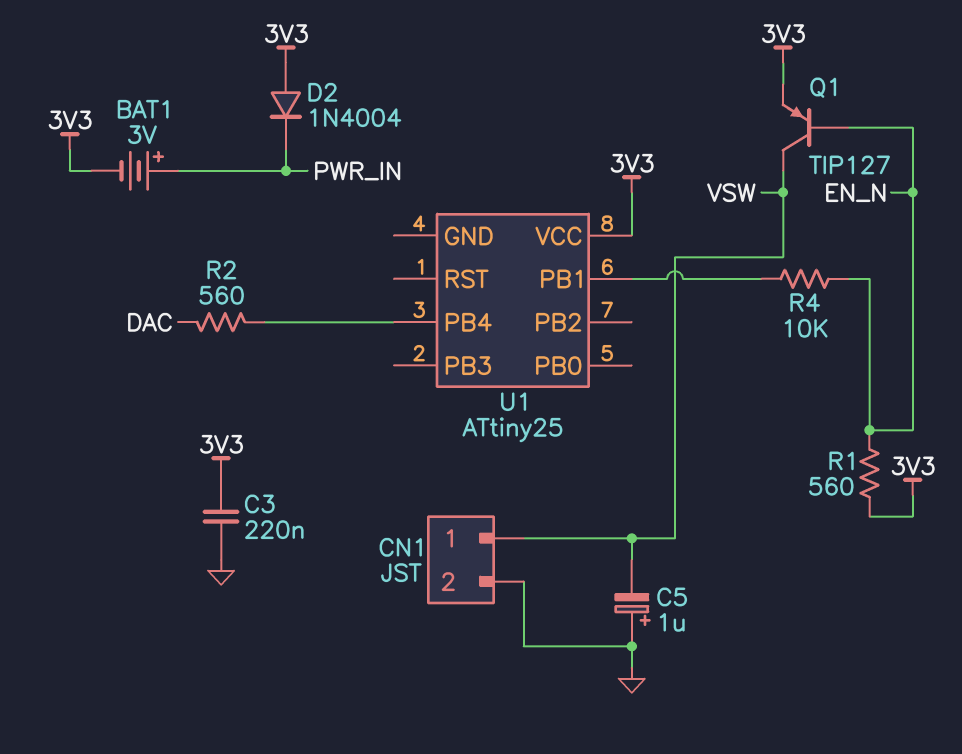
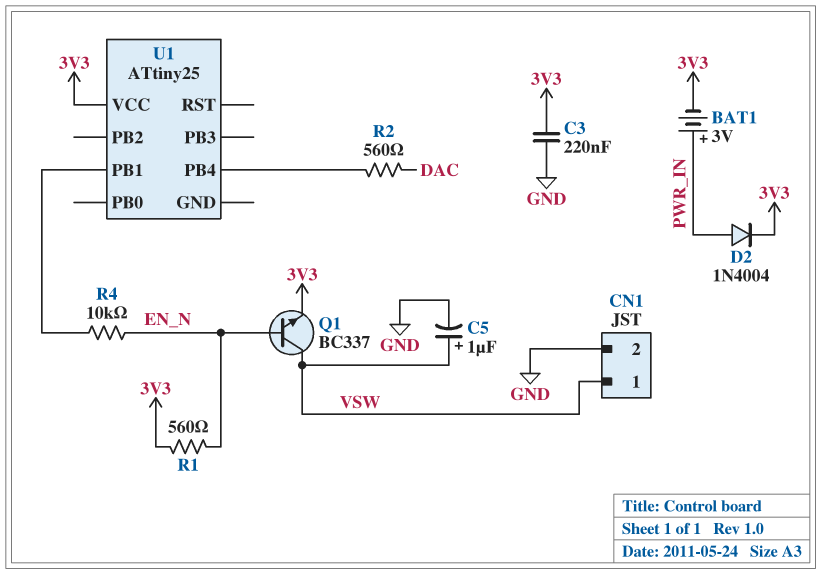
C5: 1uF (plus GND, minus VSW) -> 1uF (plus VSW, minus GND)
D2: diode 1N4004 (A 3V3, K PWR_IN) -> diode 1N4004 (A PWR_IN, K 3V3)
Q1: PNP TIP127 (B EN_N, C VSW, E 3V3) -> NPN BC337 (B EN_N, C VSW, E 3V3)

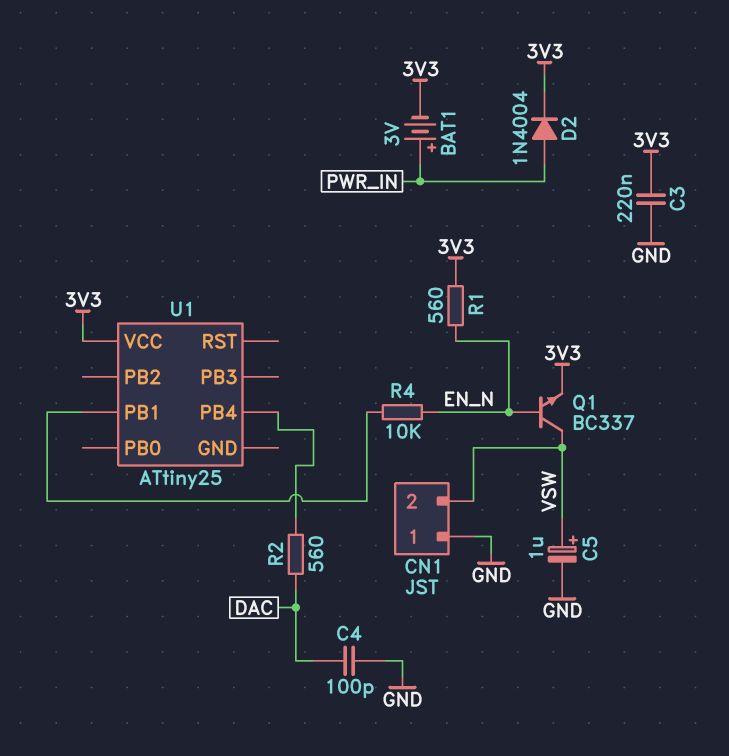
C4: none -> 100pF (DAC, GND)
CN1 pin 1: VSW -> GND
CN1 pin 2: GND -> VSW

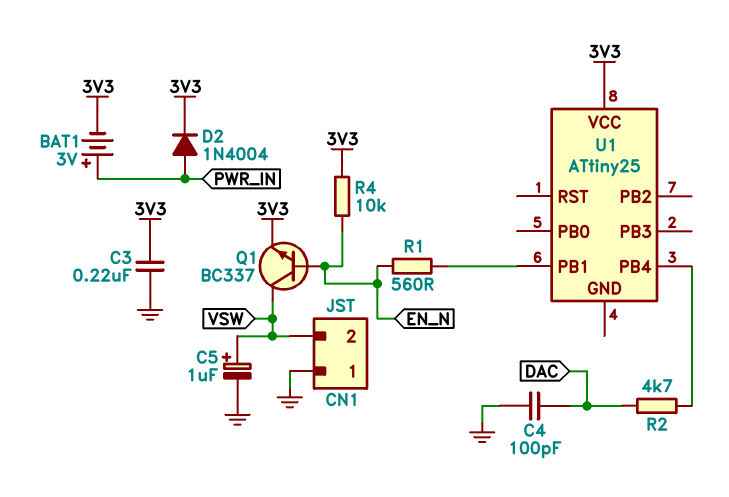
R1: 560 (3V3, EN_N) -> 560 (EN_N, U1/PB1)
R2: 560 (DAC, U1/PB4) -> 4.7k (DAC, U1/PB4)
R4: 10k (EN_N, U1/PB1) -> 10k (3V3, EN_N)

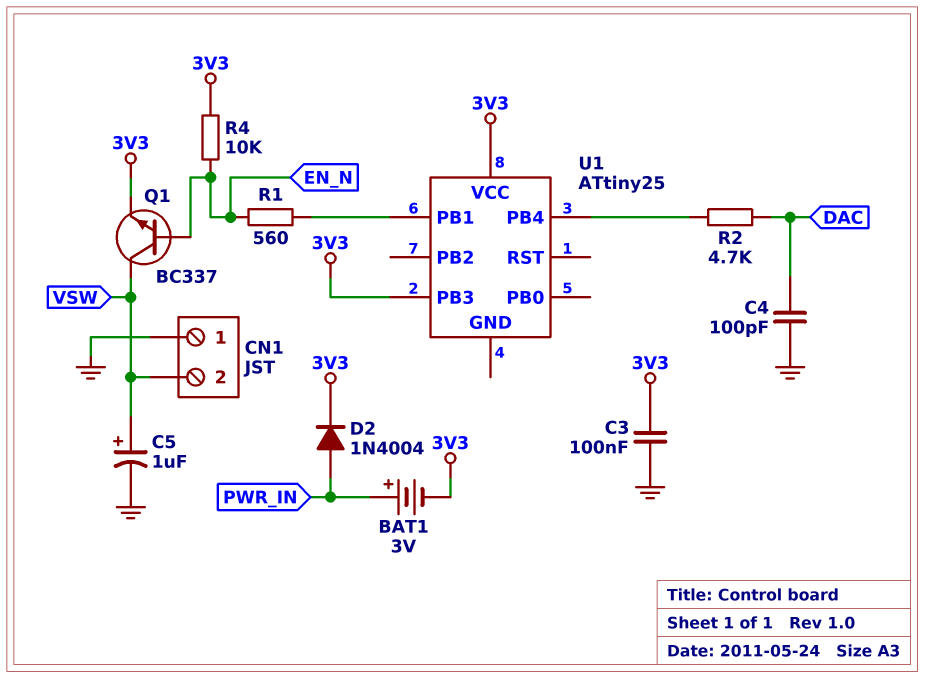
C3: 220nF (3V3, GND) -> 100nF (3V3, GND)
U1 pin PB3: none -> 3V3

